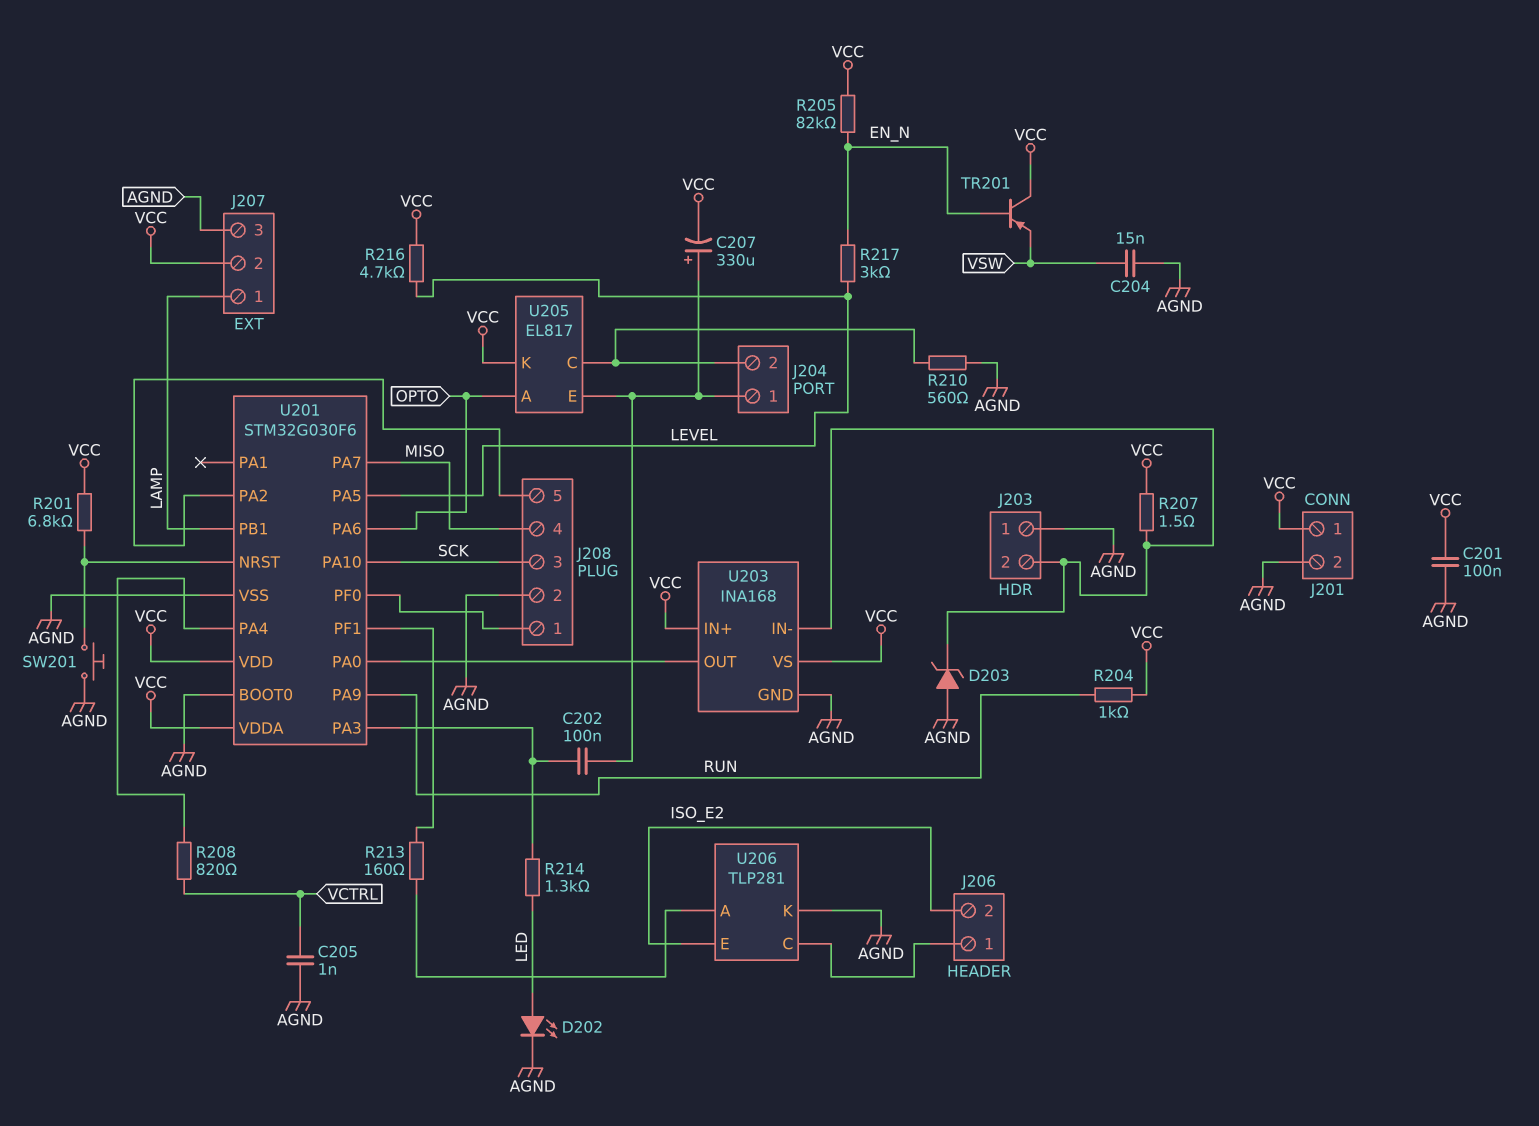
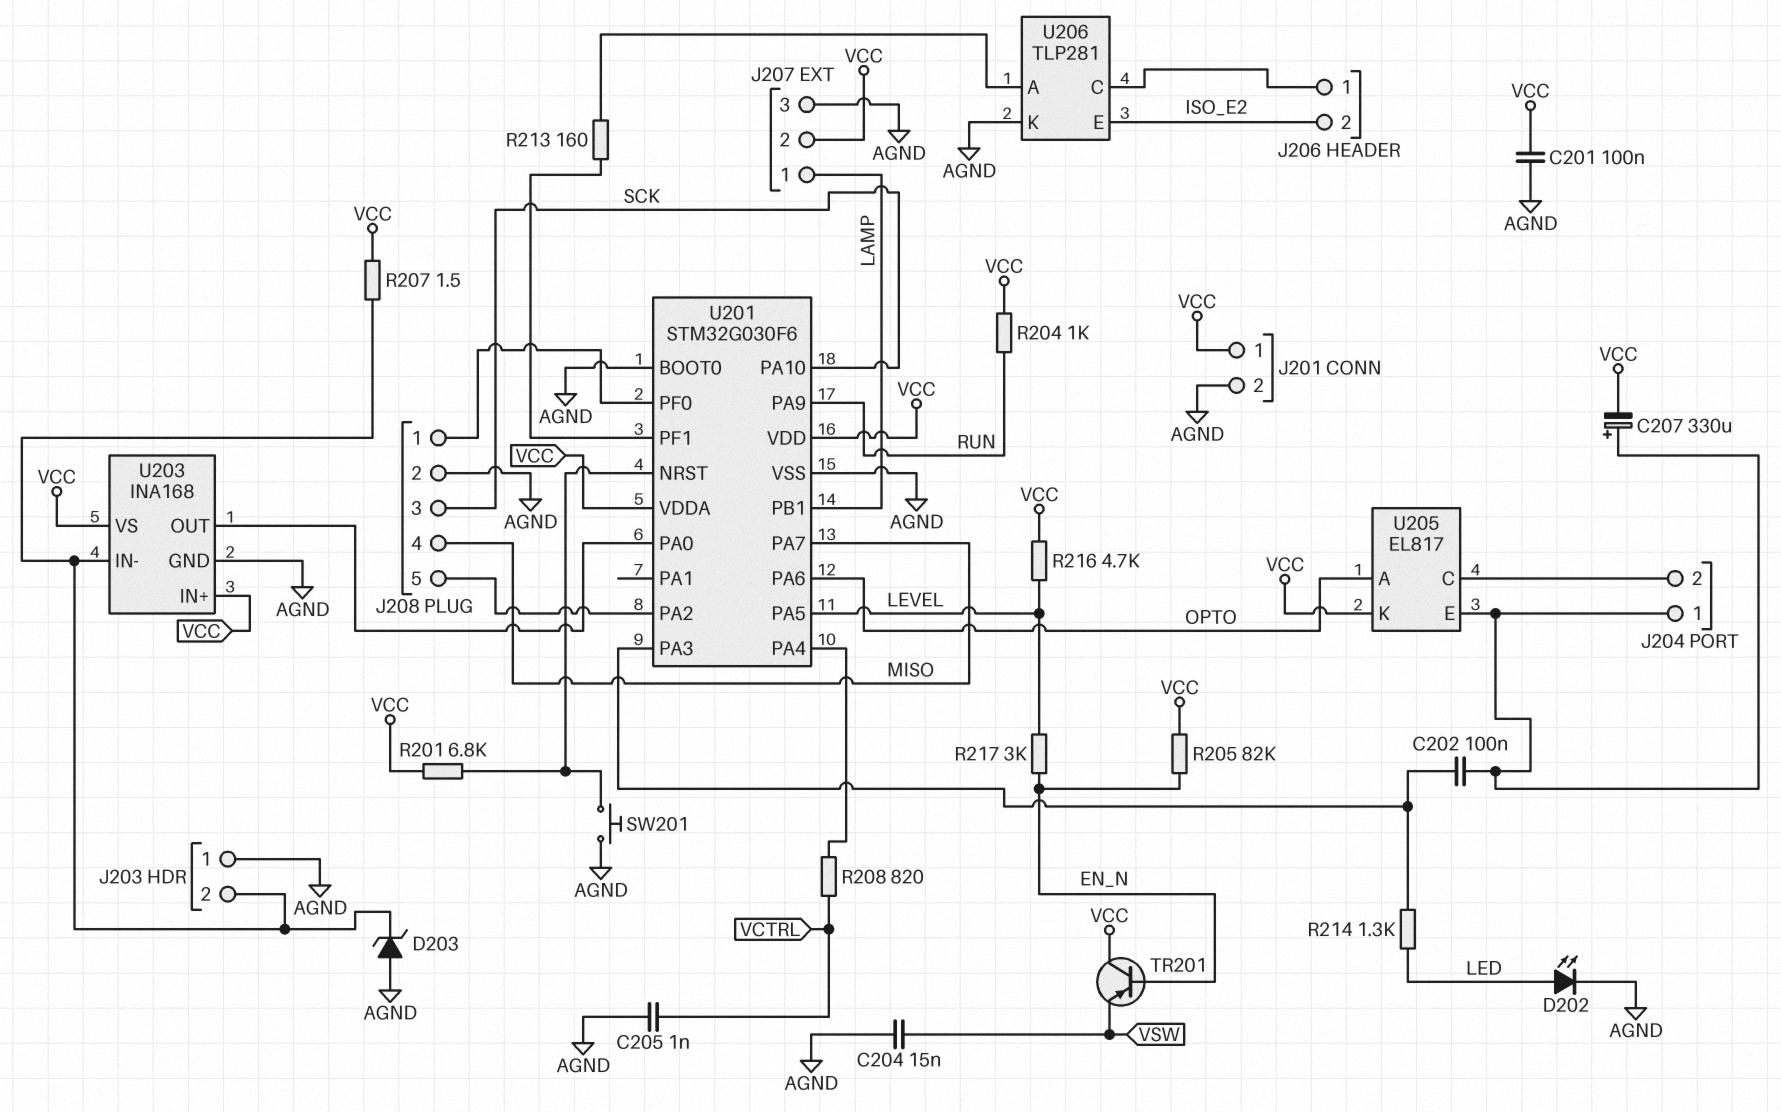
R210: 560 (AGND, J204/2) -> none

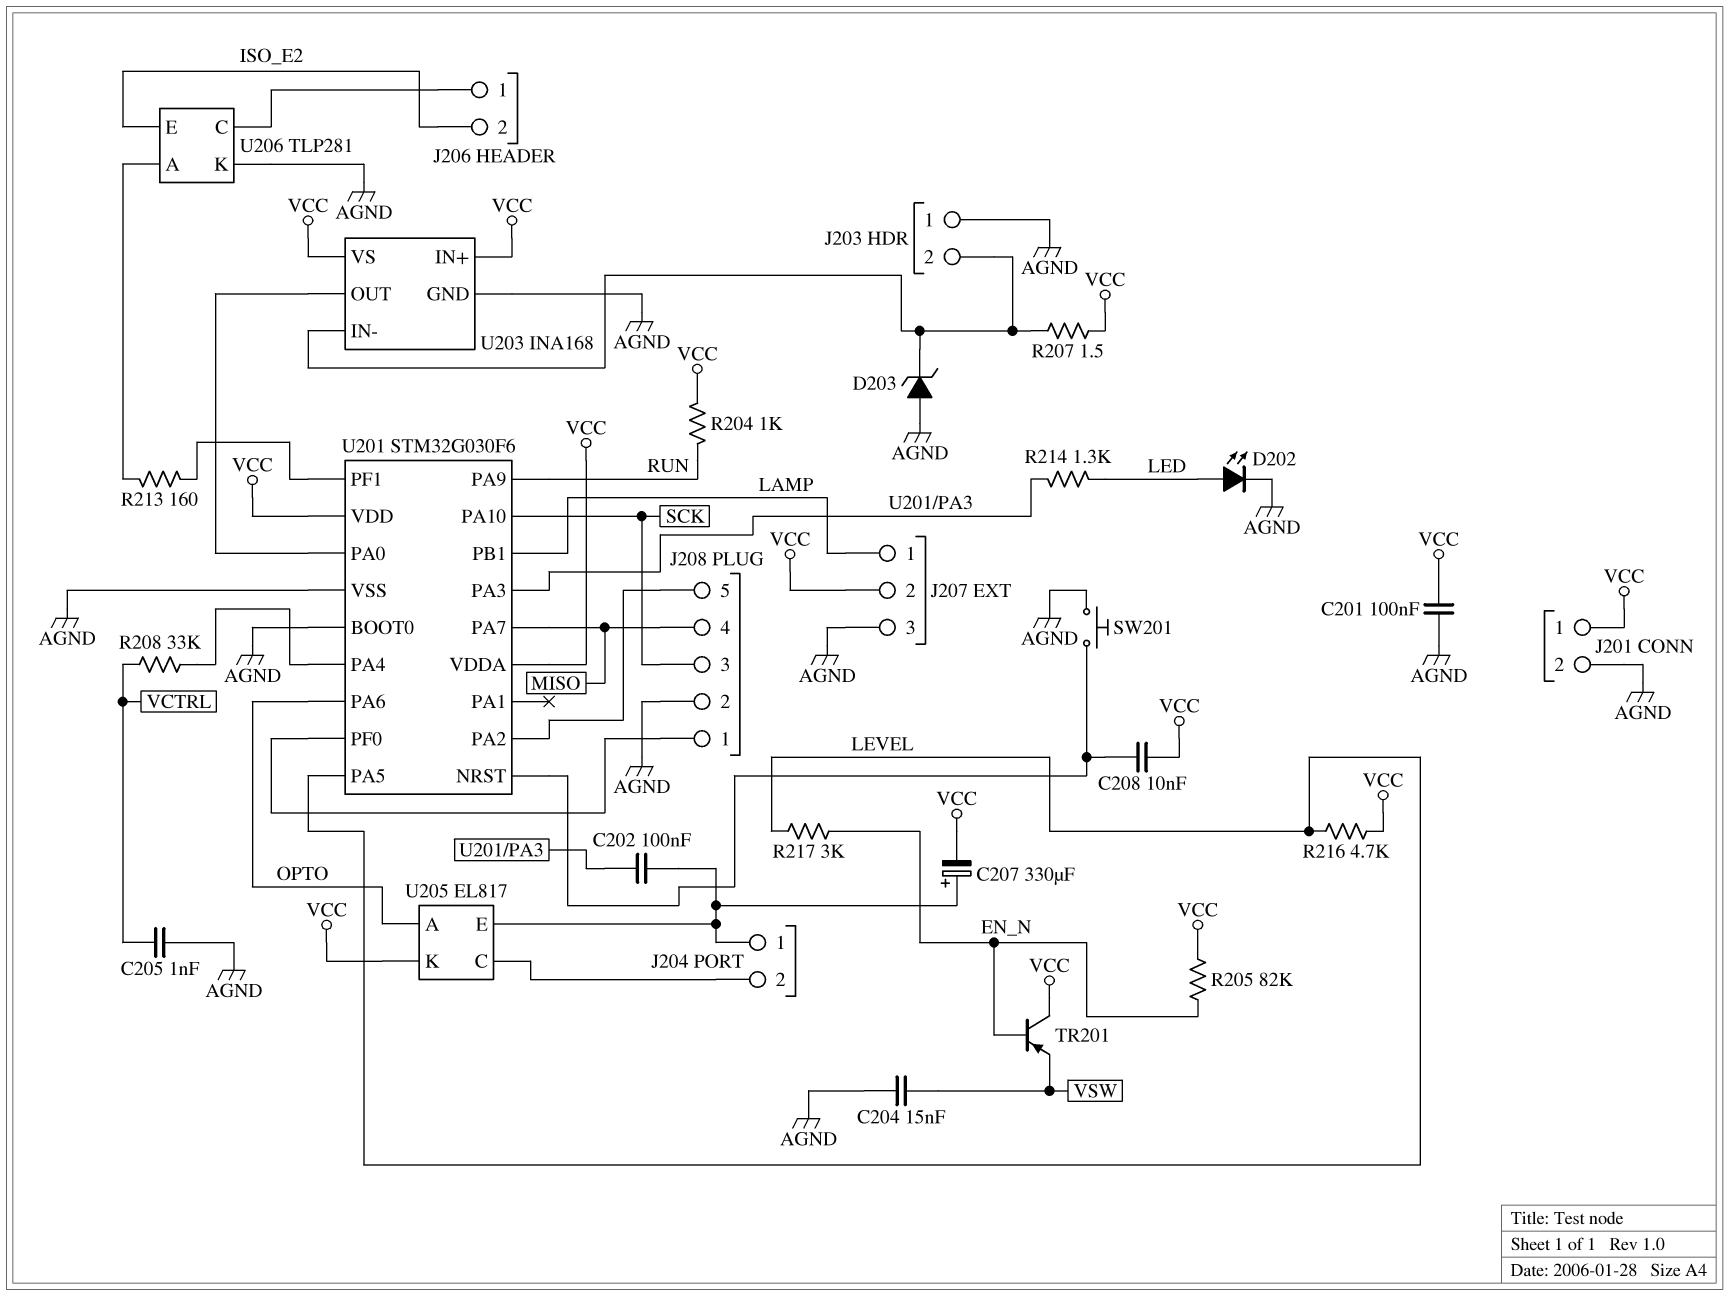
C208: none -> 10nF (U201/NRST, VCC)
R201: 6.8k (U201/NRST, VCC) -> none
R208: 820 (U201/PA4, VCTRL) -> 33k (U201/PA4, VCTRL)

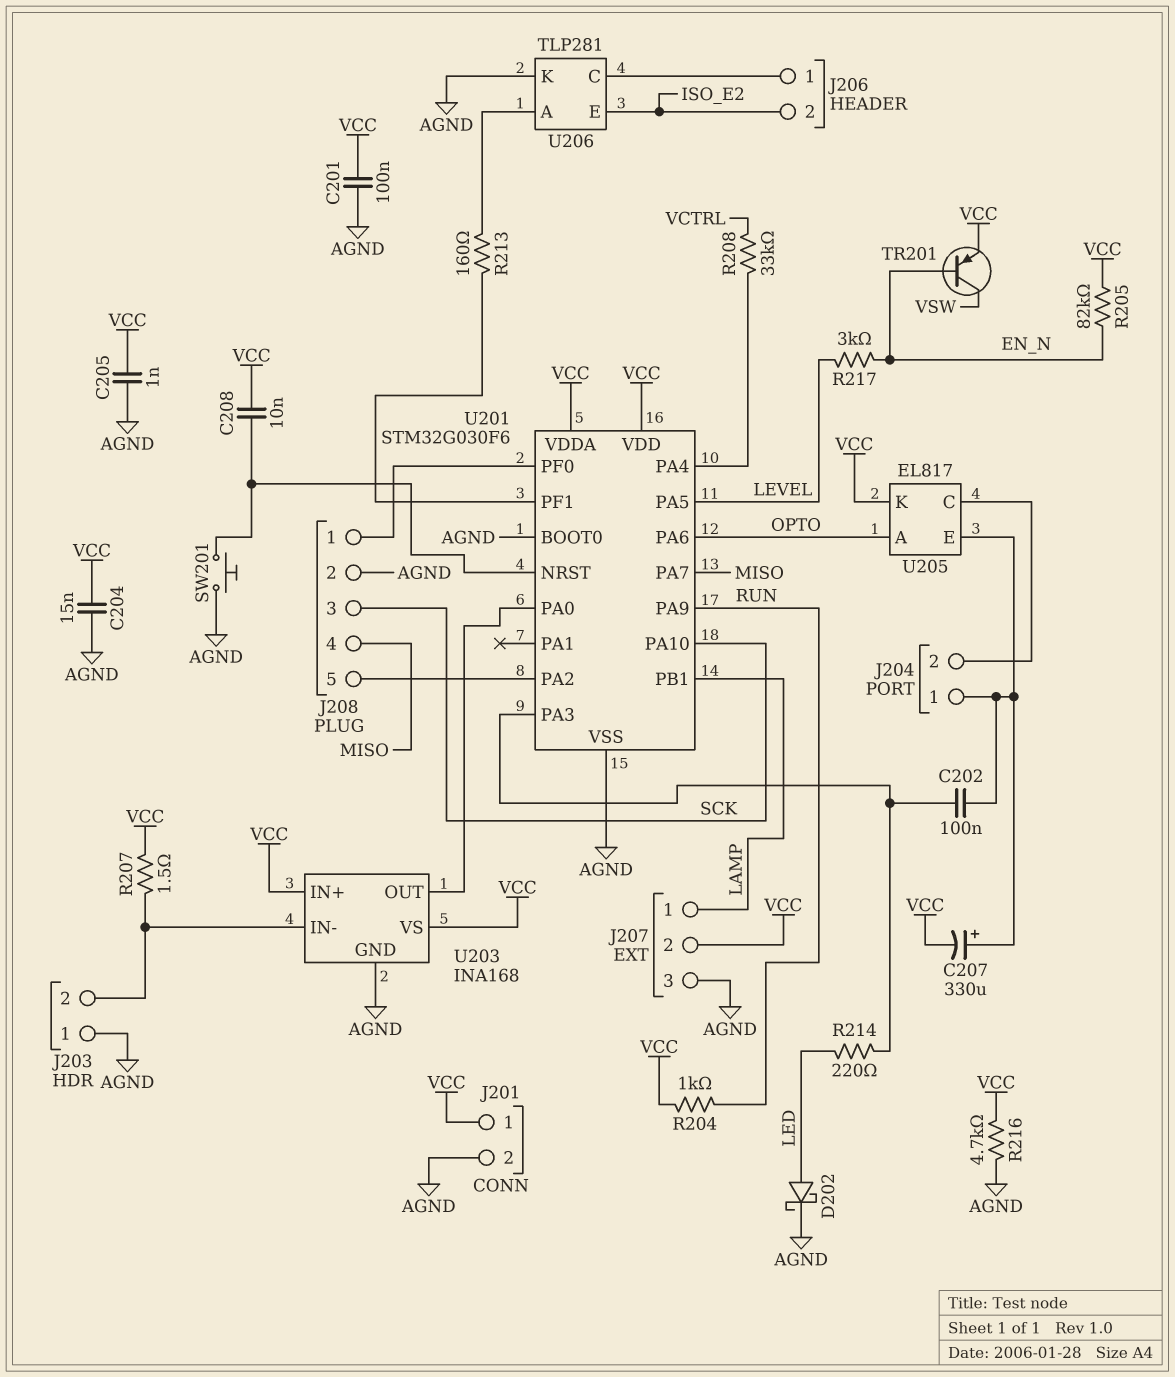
C204: 15nF (AGND, VSW) -> 15nF (AGND, VCC)
C205: 1nF (AGND, VCTRL) -> 1nF (AGND, VCC)
D202: LED (A LED, K AGND) -> schottky (A LED, K AGND)
D203: zener (A AGND, K J203/2) -> none
R214: 1.3k (LED, U201/PA3) -> 220 (LED, U201/PA3)
R216: 4.7k (LEVEL, VCC) -> 4.7k (AGND, VCC)
TR201: PNP (B EN_N, C VCC, E VSW) -> PNP (B EN_N, C VSW, E VCC)

